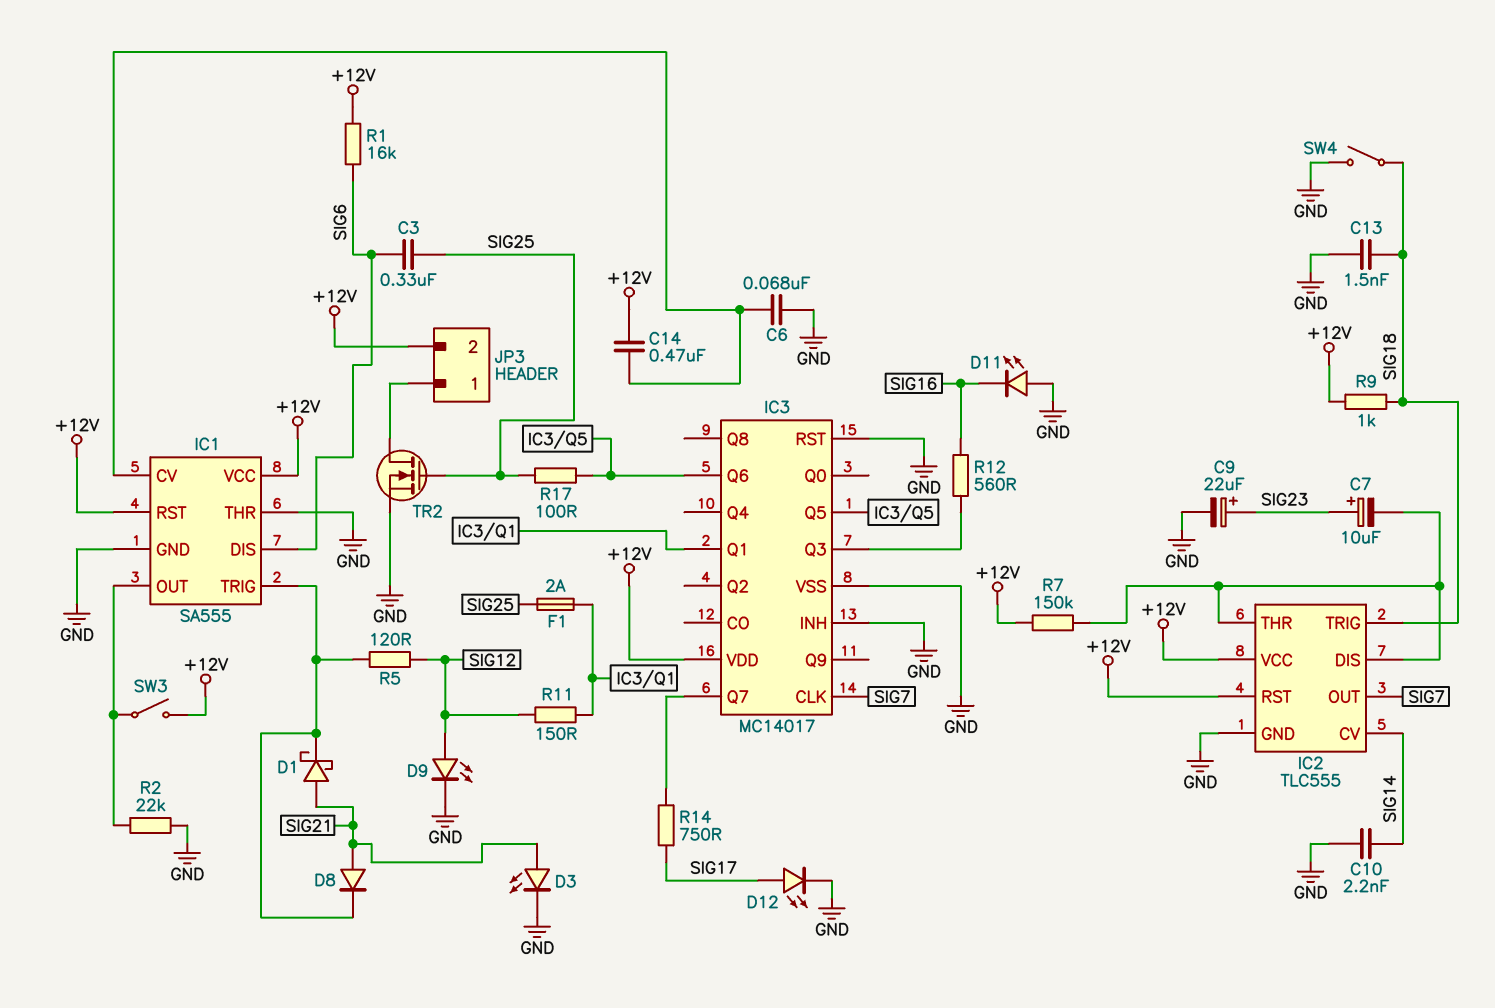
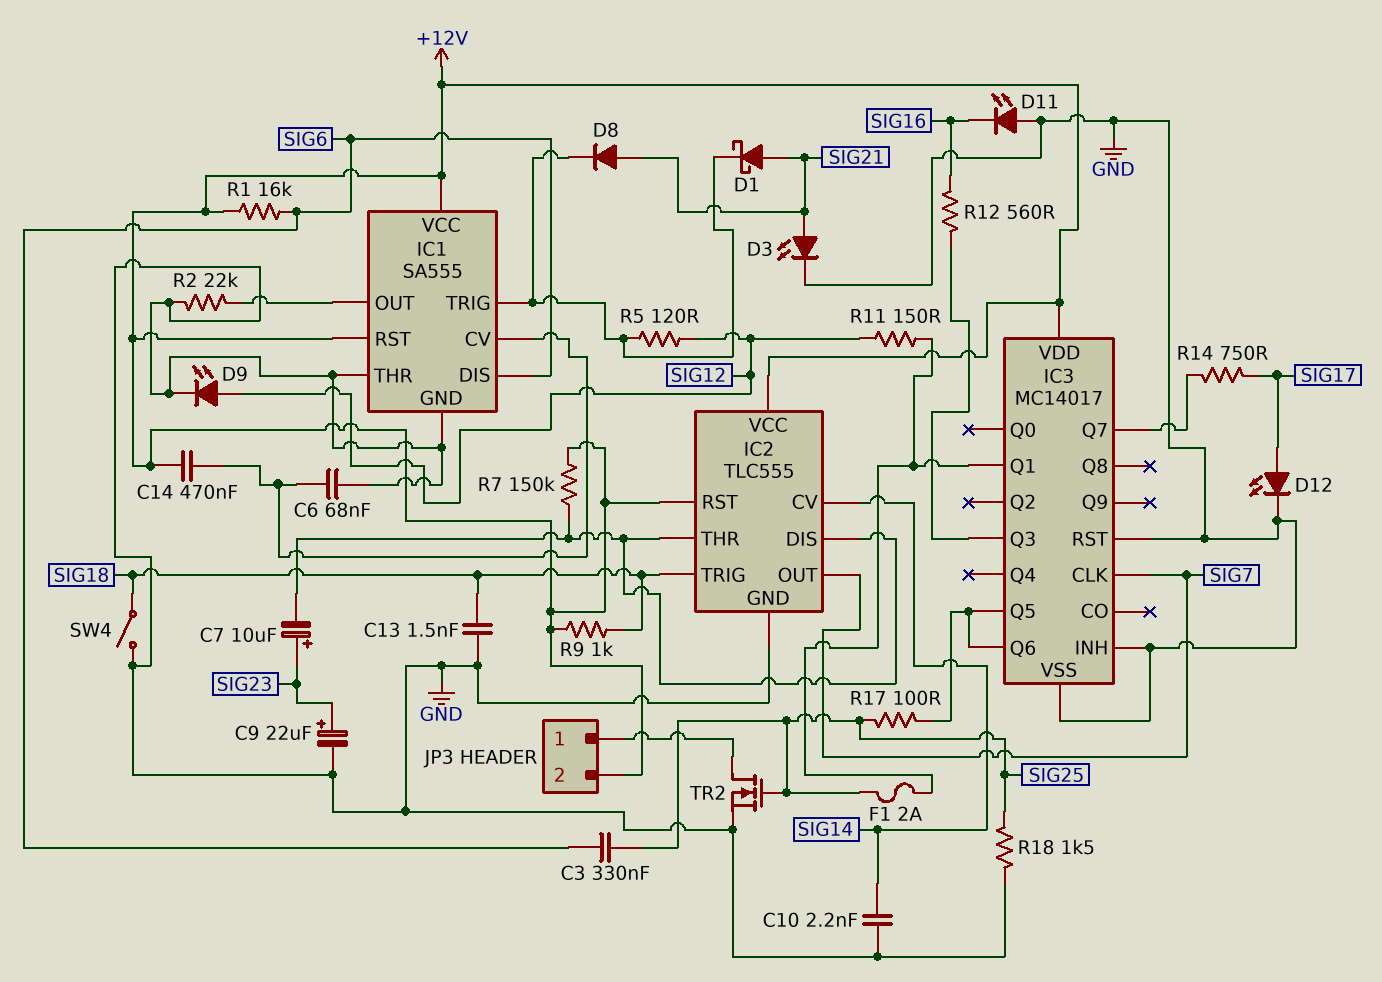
R18: none -> 1.5k (GND, SIG25)
SW3: switch (+12V, IC1/OUT) -> none

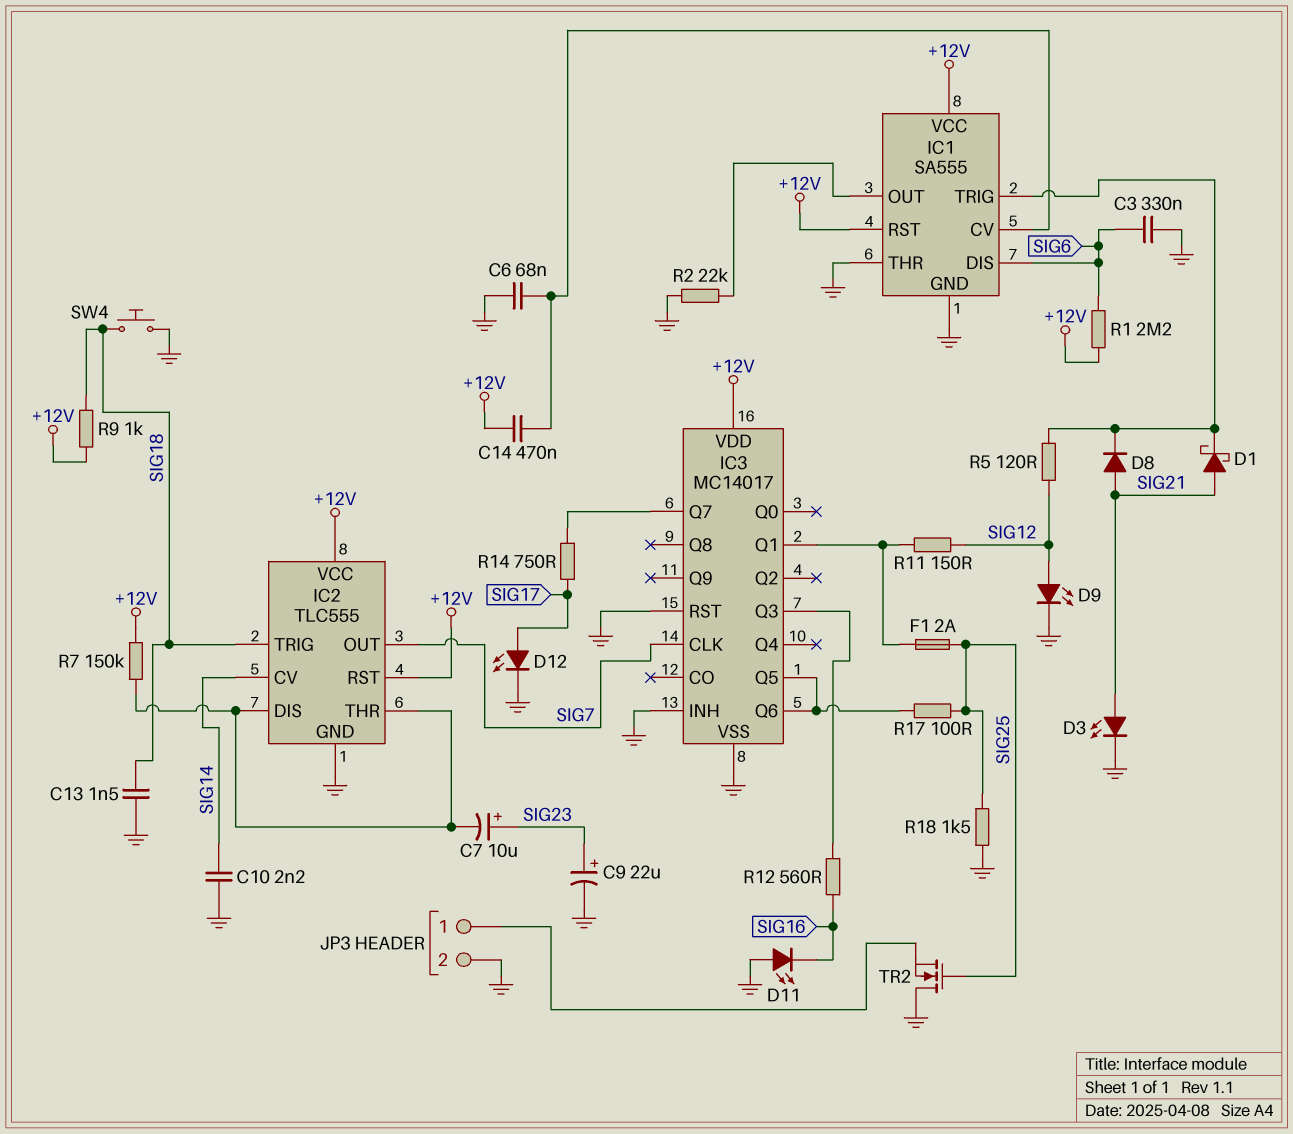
C3: 330nF (SIG6, SIG25) -> 330nF (GND, SIG6)
JP3 pin 2: +12V -> GND
R1: 16k (+12V, SIG6) -> 2.2M (+12V, SIG6)
SW4: switch (GND, SIG18) -> button (GND, SIG18)
TR2: NMOS (G SIG25, D JP3/1, S GND) -> NMOS (G SIG25, D GND, S JP3/1)

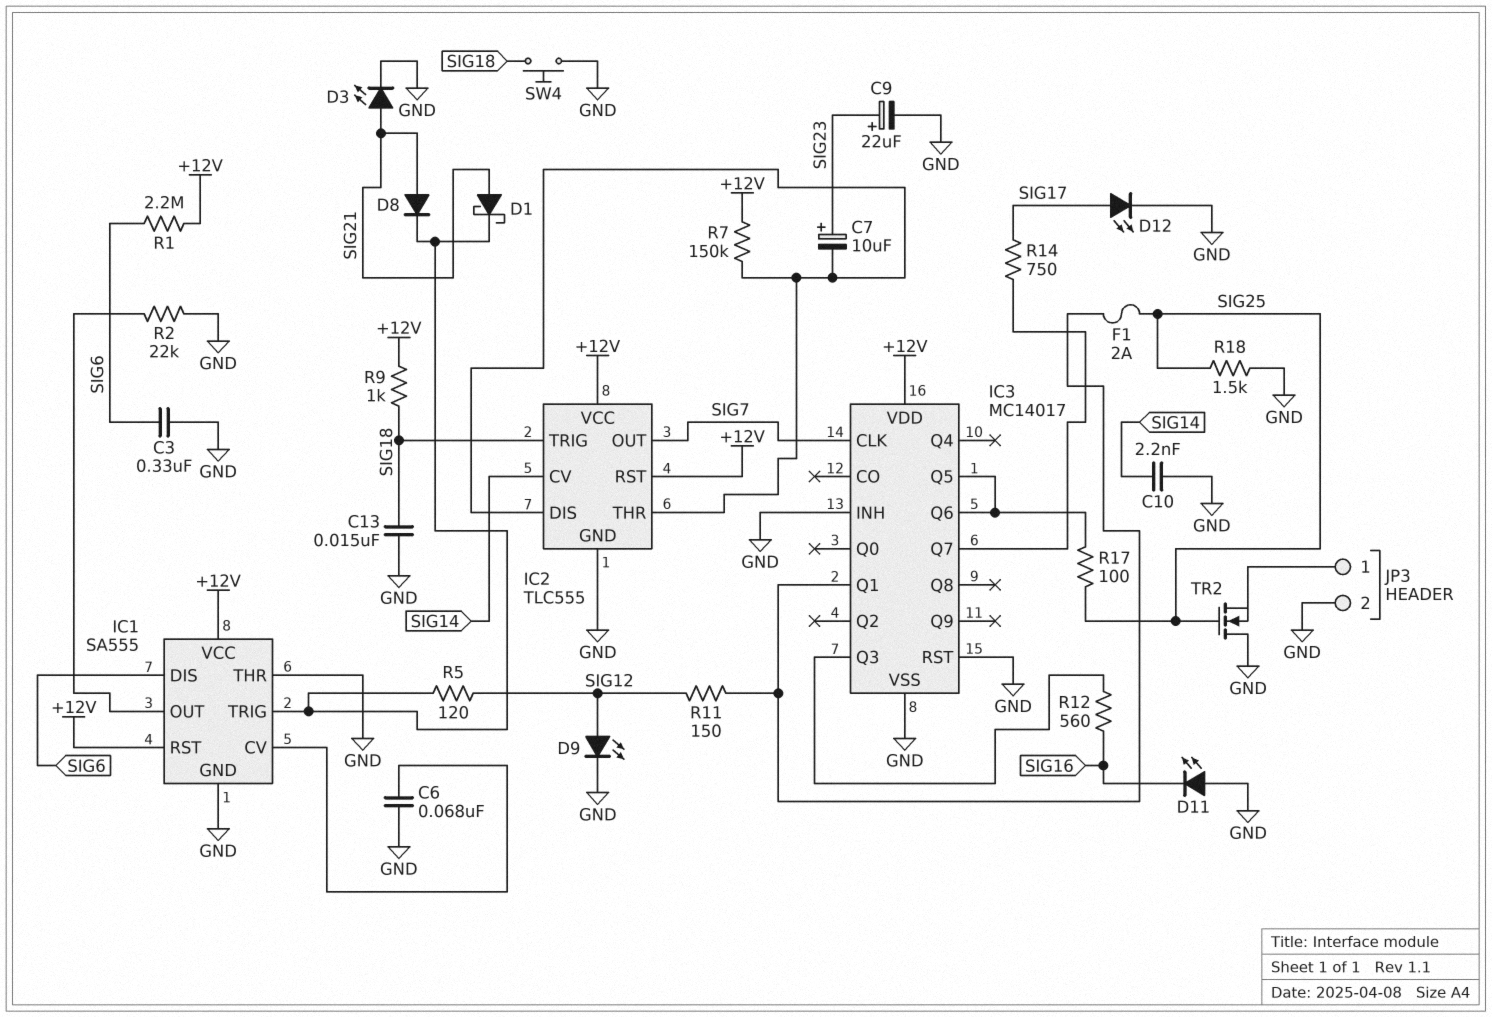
C13: 1.5nF (GND, SIG18) -> 15nF (GND, SIG18)
C14: 470nF (+12V, IC1/CV) -> none

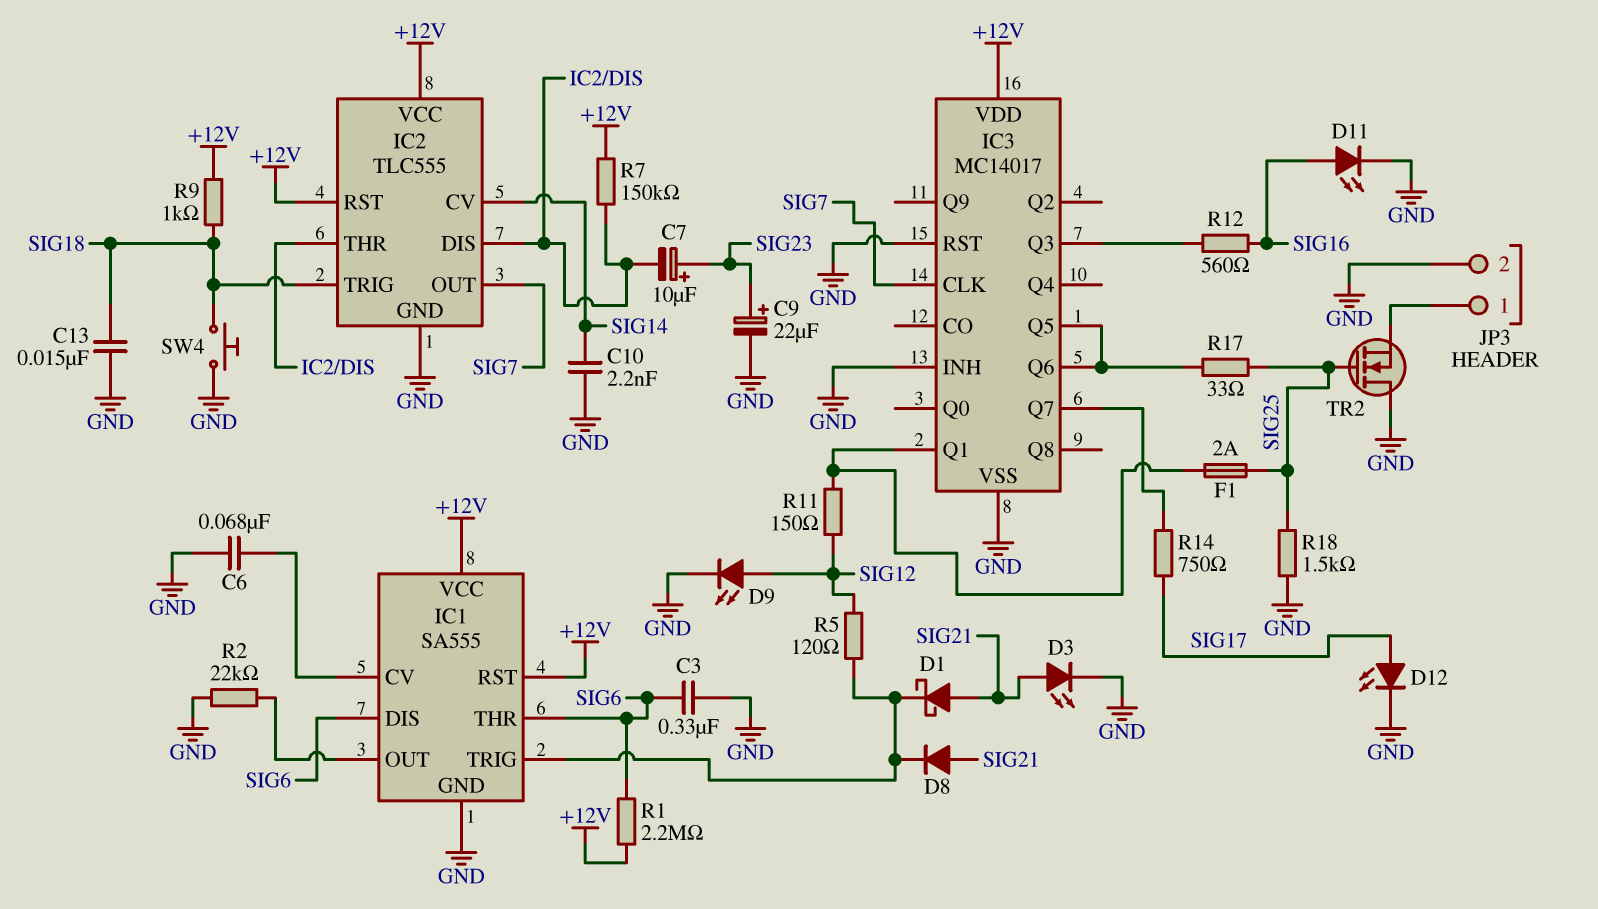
D11: LED (A GND, K SIG16) -> LED (A SIG16, K GND)
IC1 pin THR: GND -> SIG6
R17: 100 (IC3/Q5, SIG25) -> 33 (IC3/Q5, SIG25)

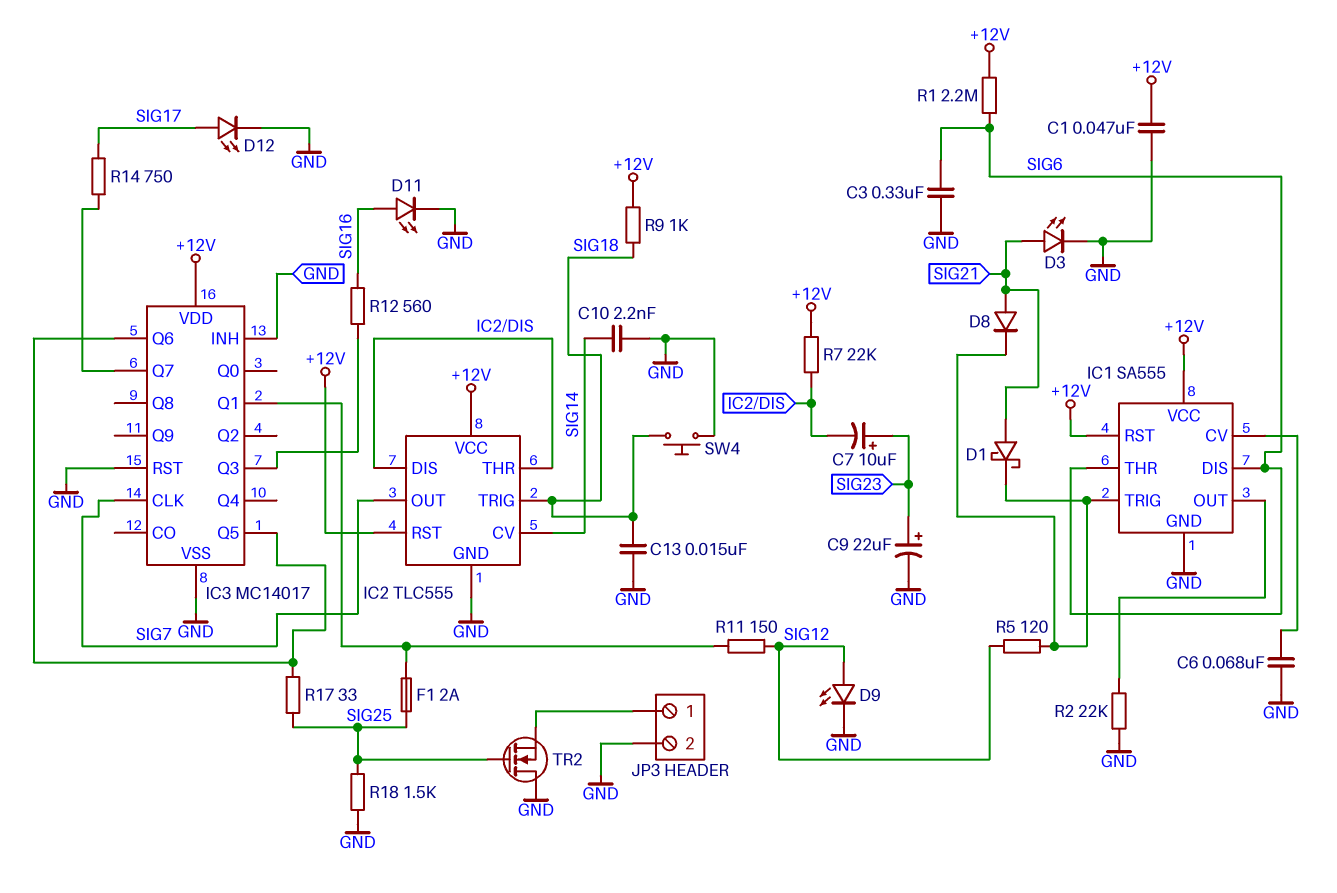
C1: none -> 47nF (+12V, GND)
R7: 150k (+12V, IC2/DIS) -> 22k (+12V, IC2/DIS)

